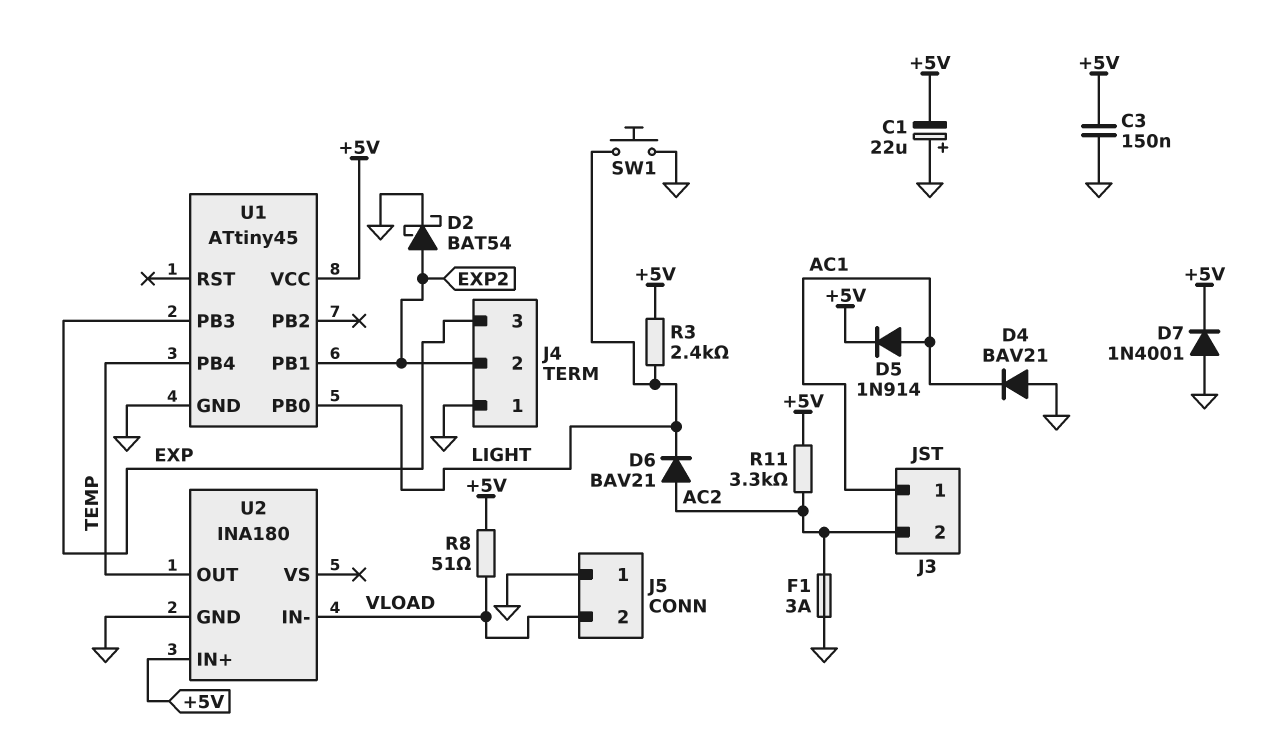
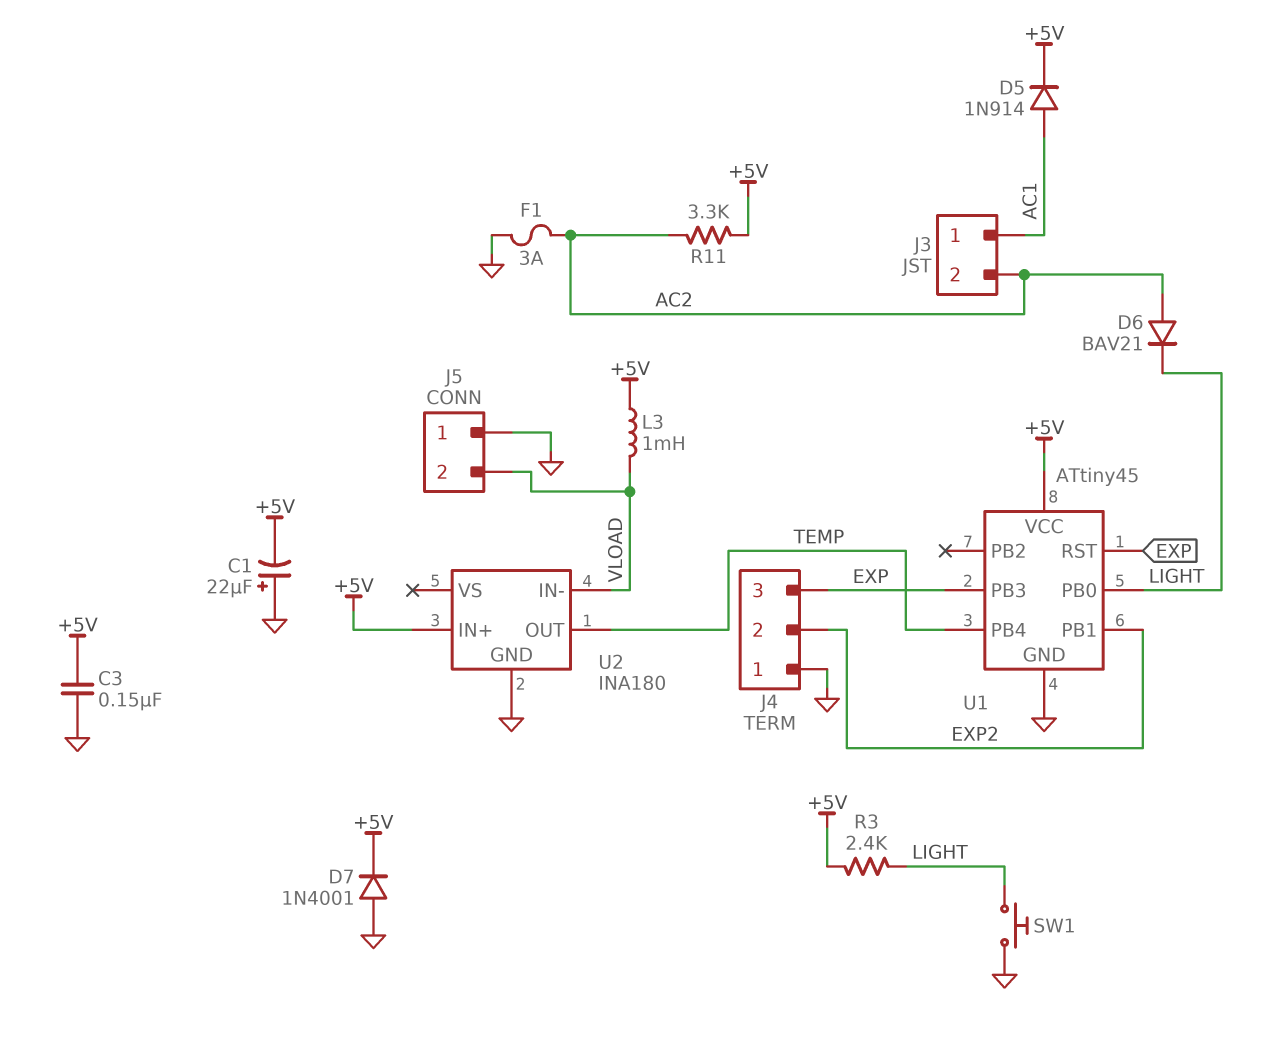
D2: schottky BAT54 (A EXP2, K GND) -> none
D4: diode BAV21 (A GND, K AC1) -> none
L3: none -> 1mH (+5V, VLOAD)
R8: 51 (+5V, VLOAD) -> none
U1 pin RST: none -> EXP

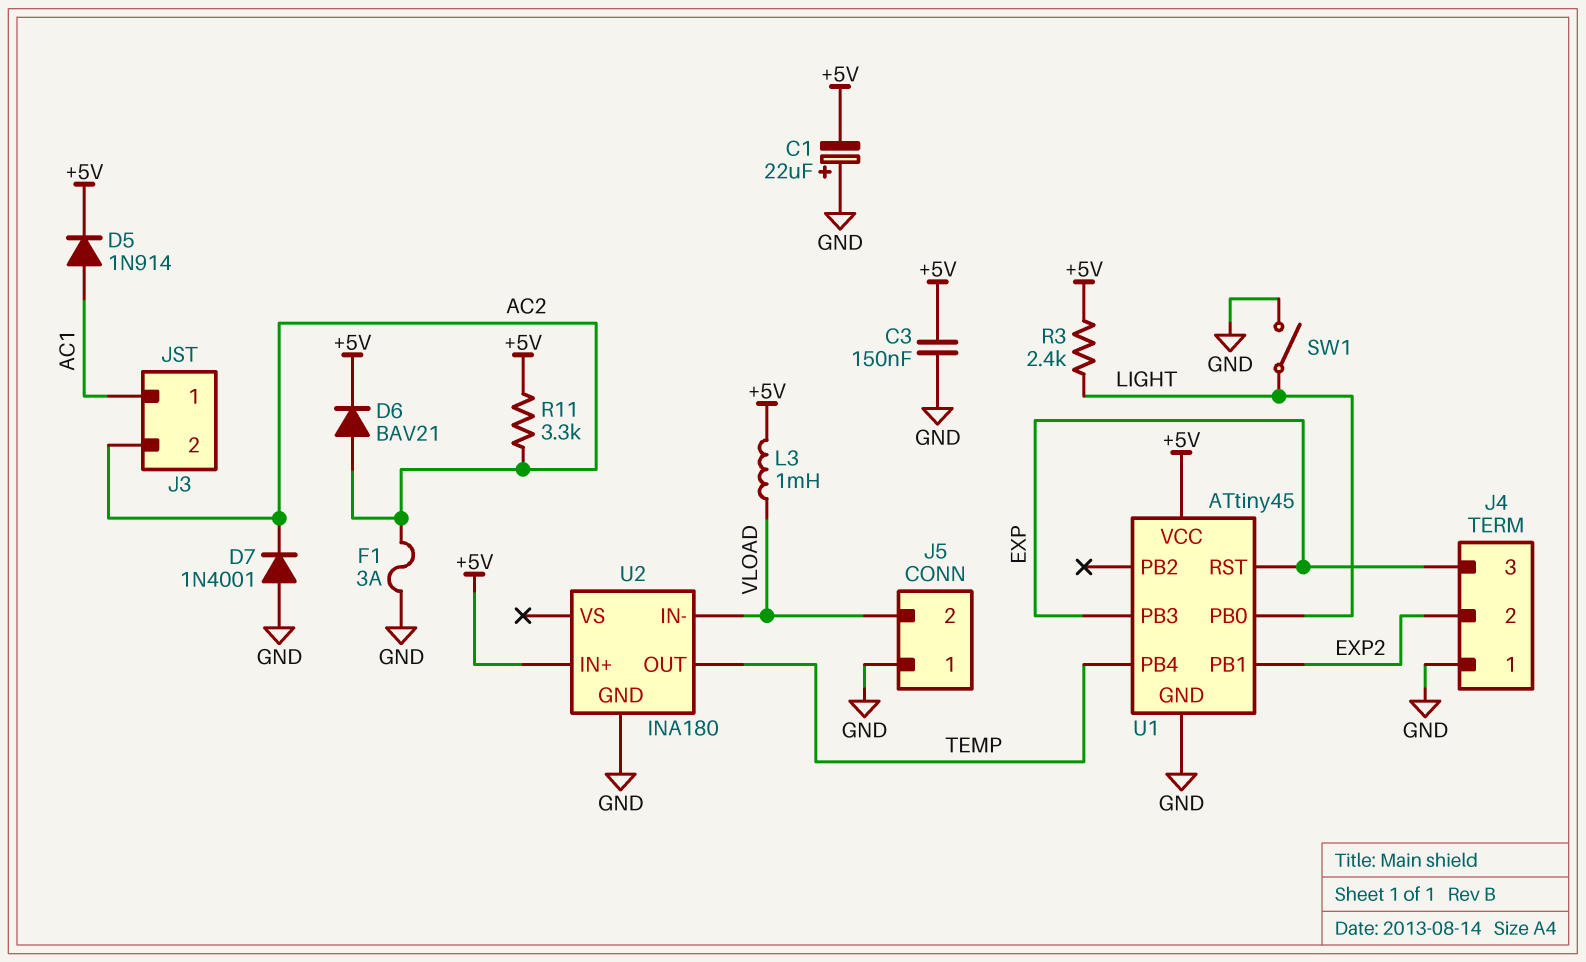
D6: diode BAV21 (A AC2, K LIGHT) -> diode BAV21 (A AC2, K +5V)
D7: diode 1N4001 (A GND, K +5V) -> diode 1N4001 (A GND, K AC2)
SW1: button (GND, LIGHT) -> switch (GND, LIGHT)

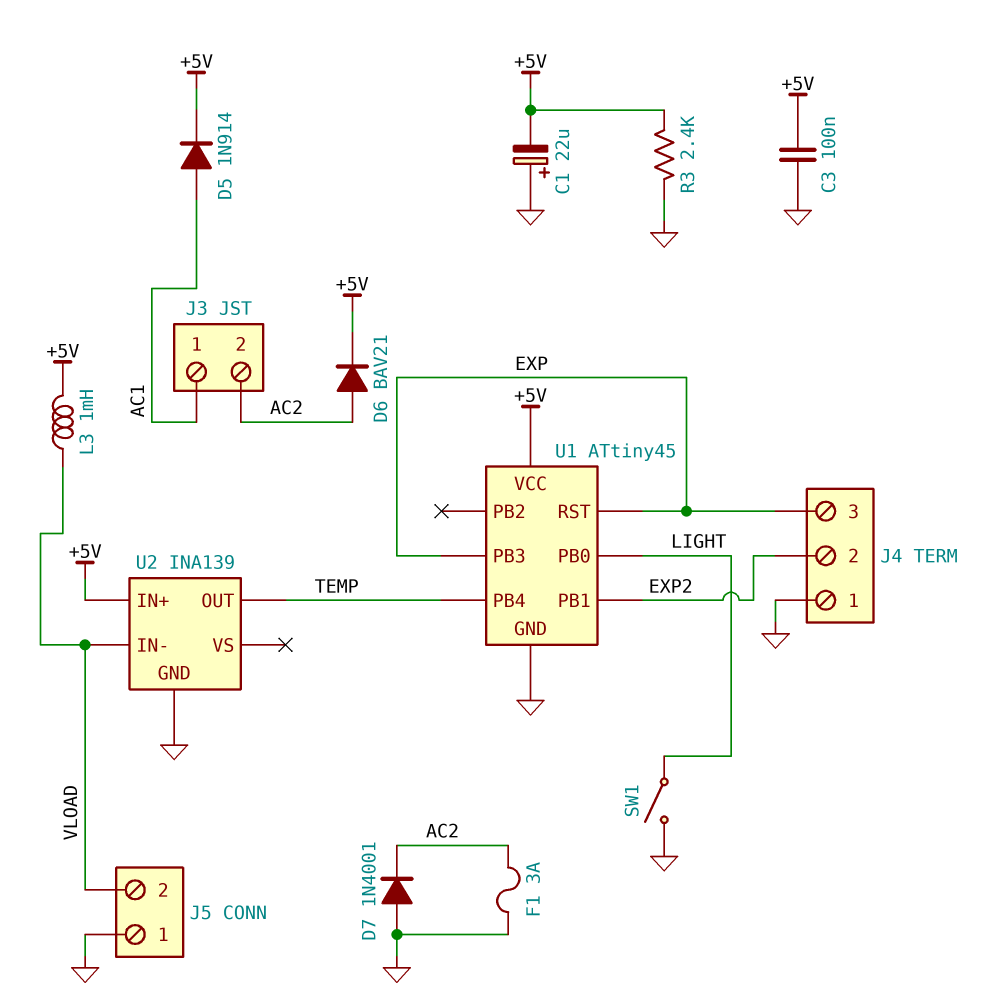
C3: 150nF (+5V, GND) -> 100nF (+5V, GND)
R3: 2.4k (+5V, LIGHT) -> 2.4k (+5V, GND)
R11: 3.3k (+5V, AC2) -> none
U2: INA180 -> INA139

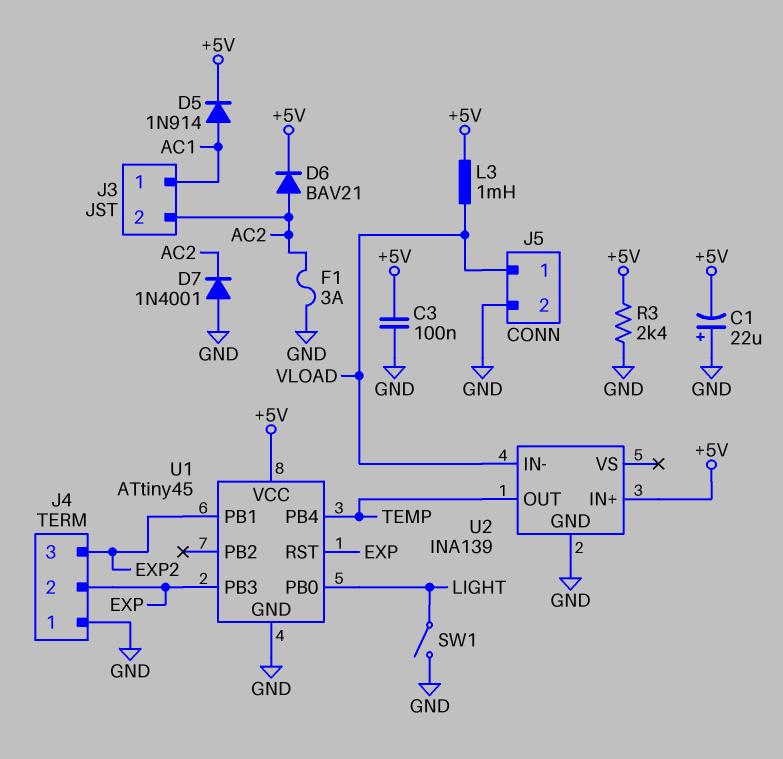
J4 pin 2: EXP2 -> EXP
J4 pin 3: EXP -> EXP2
J5 pin 1: GND -> VLOAD
J5 pin 2: VLOAD -> GND

